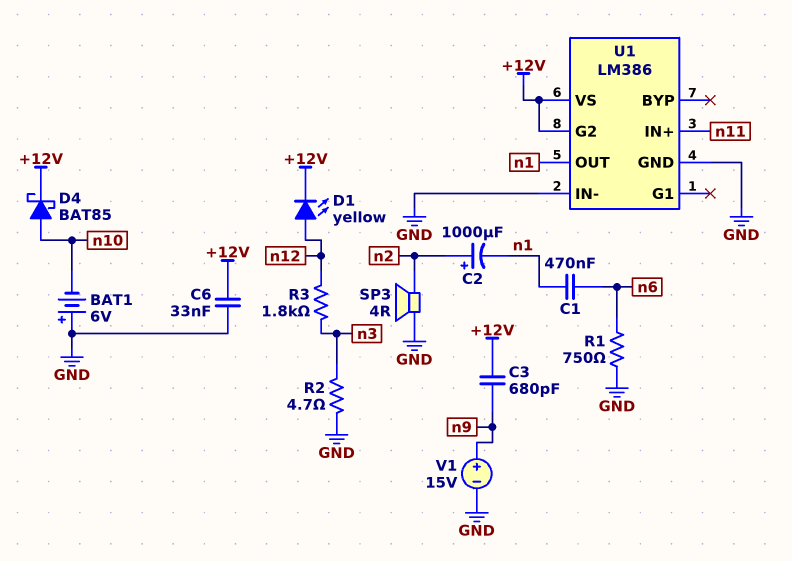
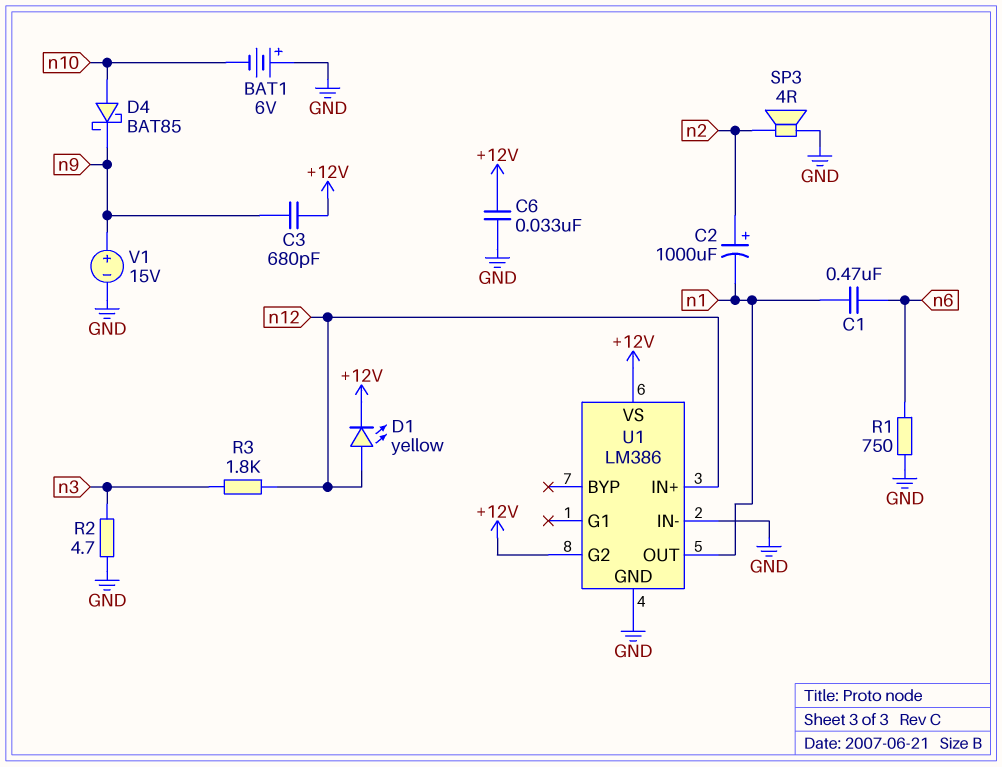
D4: schottky BAT85 (A n10, K +12V) -> schottky BAT85 (A n10, K n9)
U1 pin IN+: n11 -> n12

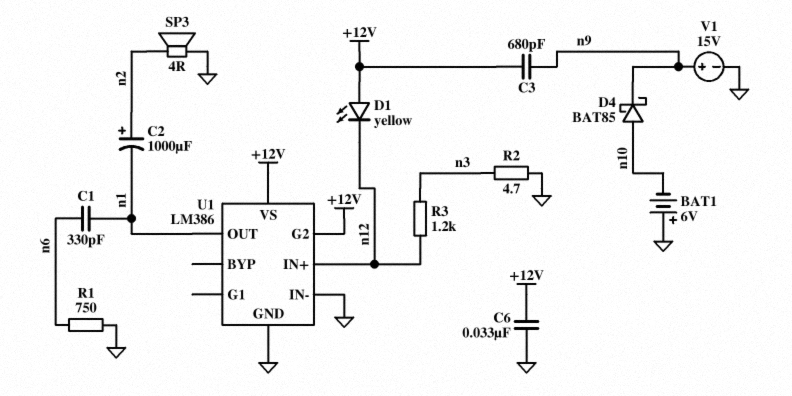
C1: 470nF (n1, n6) -> 330pF (n1, n6)
D1: LED yellow (A n12, K +12V) -> LED yellow (A +12V, K n12)
R3: 1.8k (n3, n12) -> 1.2k (n3, n12)

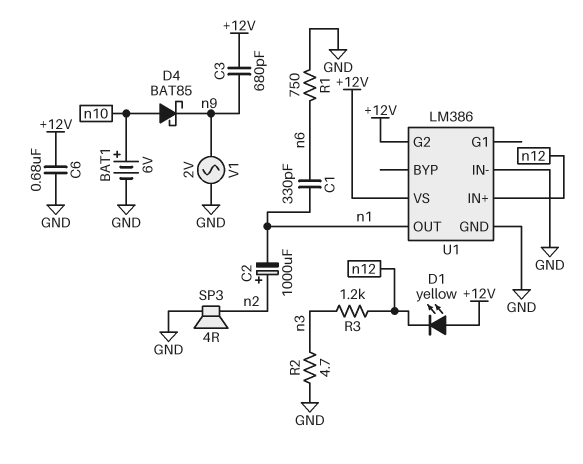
BAT1: 6V (plus GND, minus n10) -> 6V (plus n10, minus GND)
C6: 33nF (+12V, GND) -> 680nF (+12V, GND)
V1: 15V (plus n9, minus GND) -> AC 2V (GND, n9)

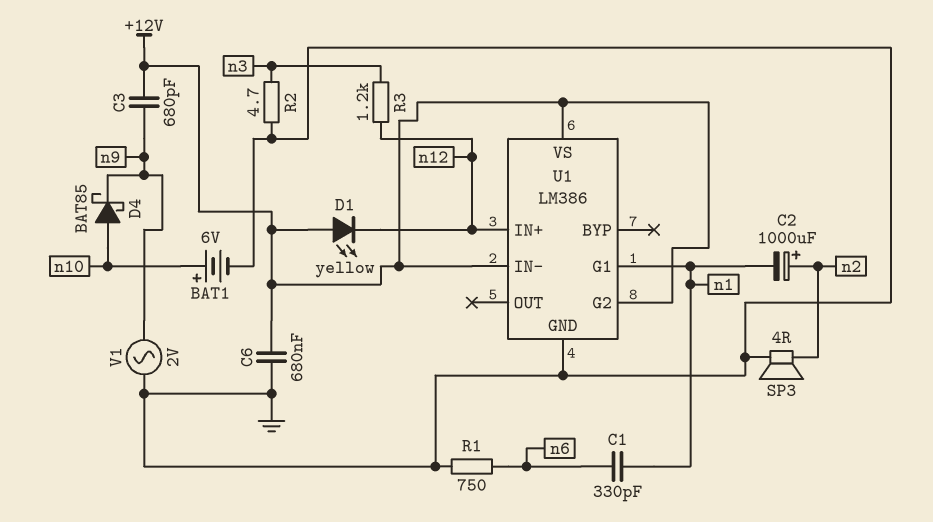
U1 pin G1: none -> n1
U1 pin IN-: GND -> +12V
U1 pin OUT: n1 -> none

